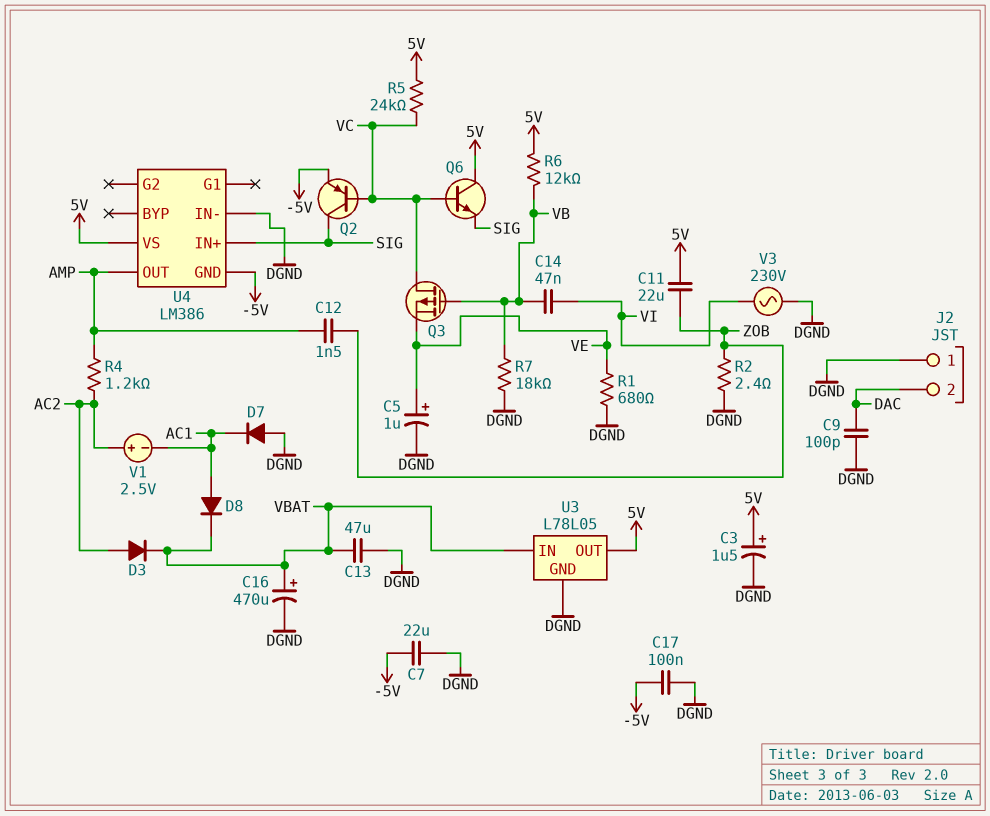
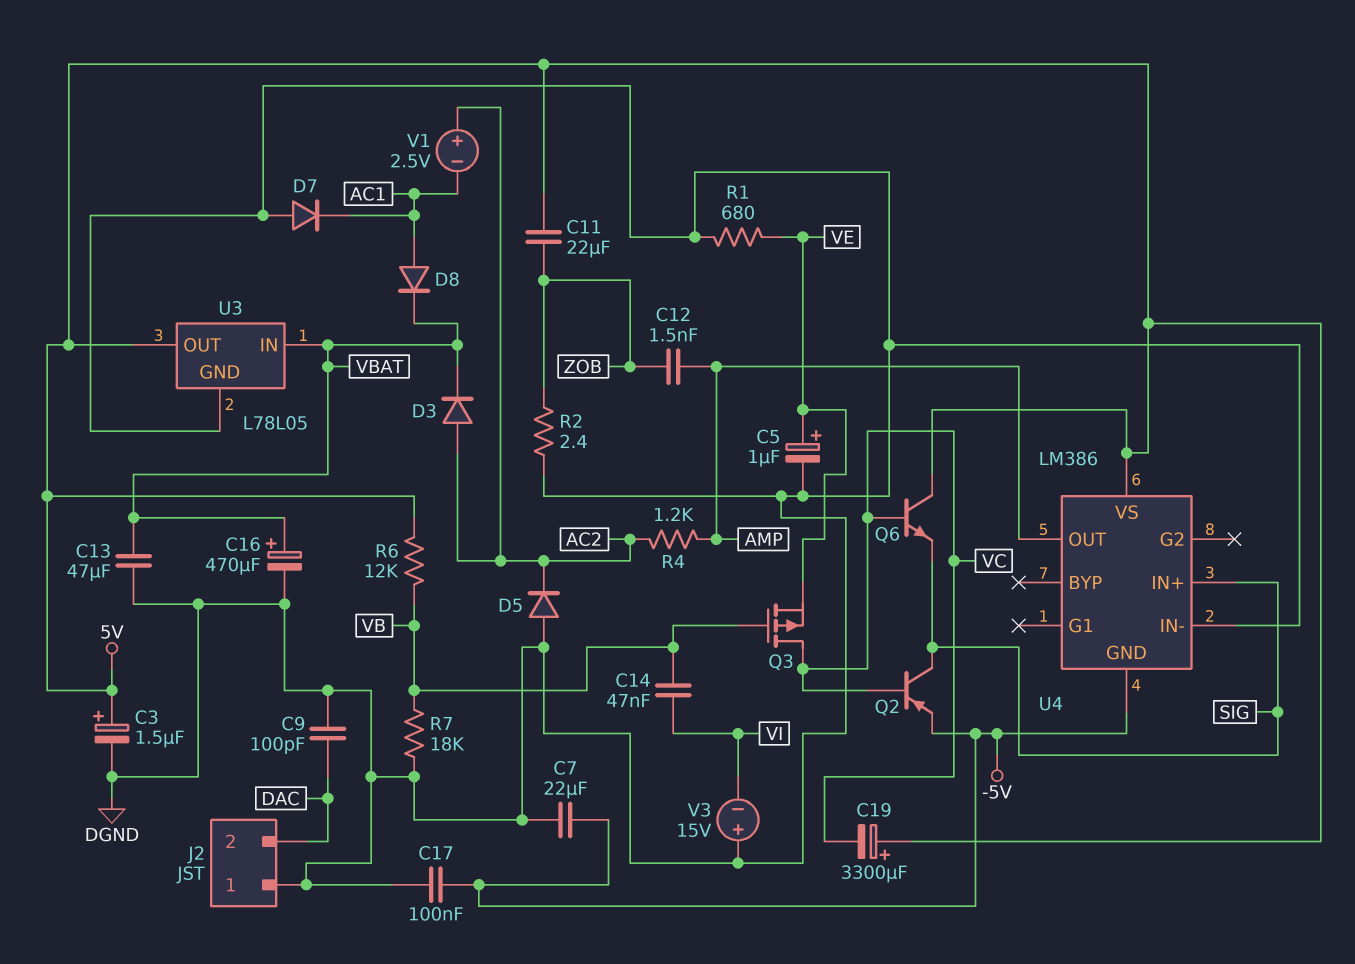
C19: none -> 3300uF (plus 5V, minus VC)
D5: none -> diode (A DGND, K AC2)
R5: 24k (5V, VC) -> none
V3: AC 230V (DGND, VI) -> 15V (plus DGND, minus VI)

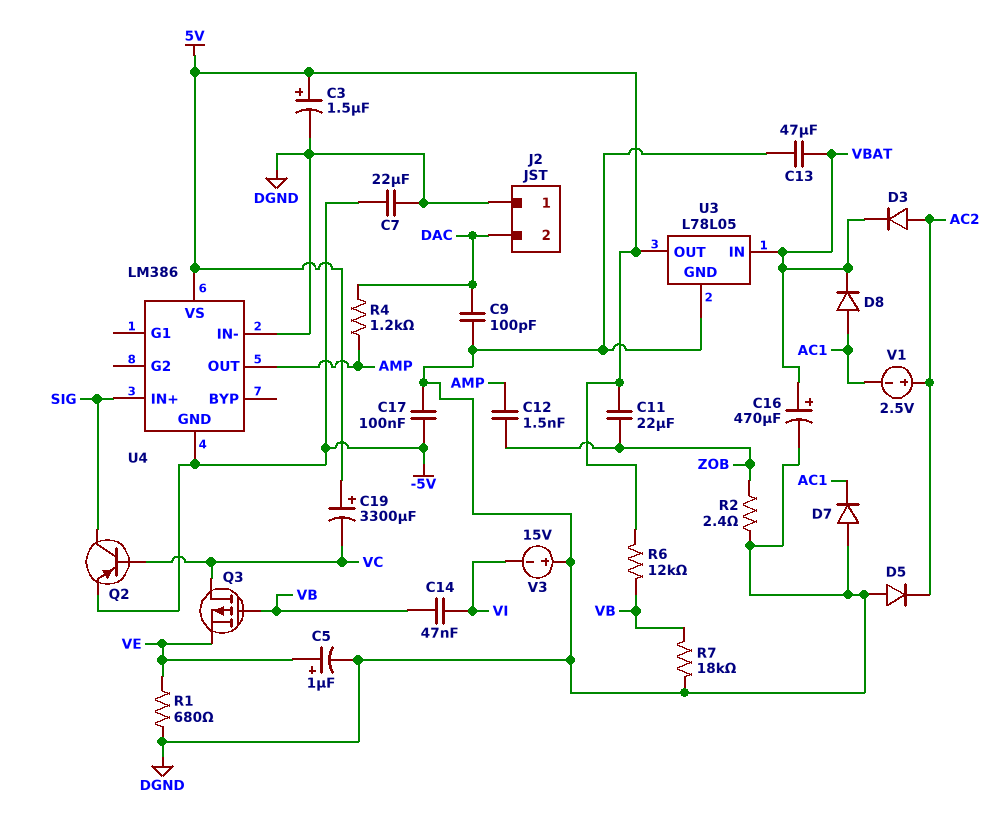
Q6: NPN (B VC, C 5V, E SIG) -> none
R4: 1.2k (AC2, AMP) -> 1.2k (AMP, DAC)

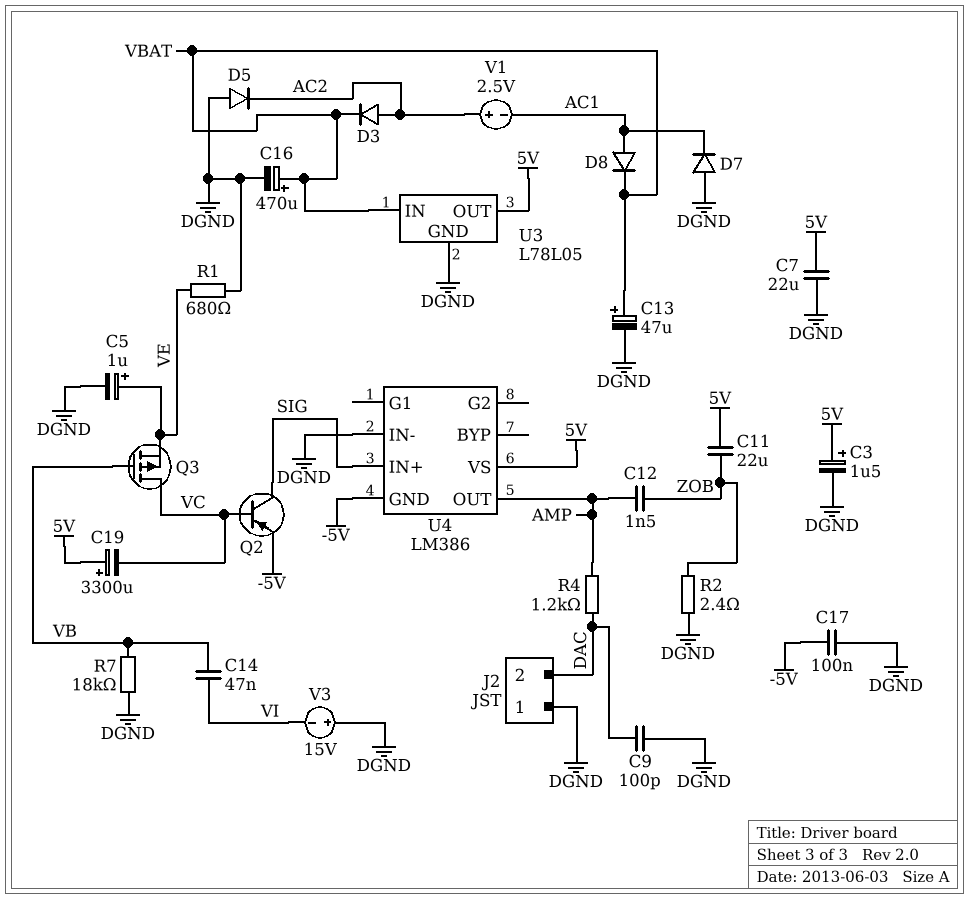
C7: 22uF (-5V, DGND) -> 22uF (5V, DGND)
C13: 47uF (DGND, VBAT) -> 47uF (plus VBAT, minus DGND)
R6: 12k (5V, VB) -> none

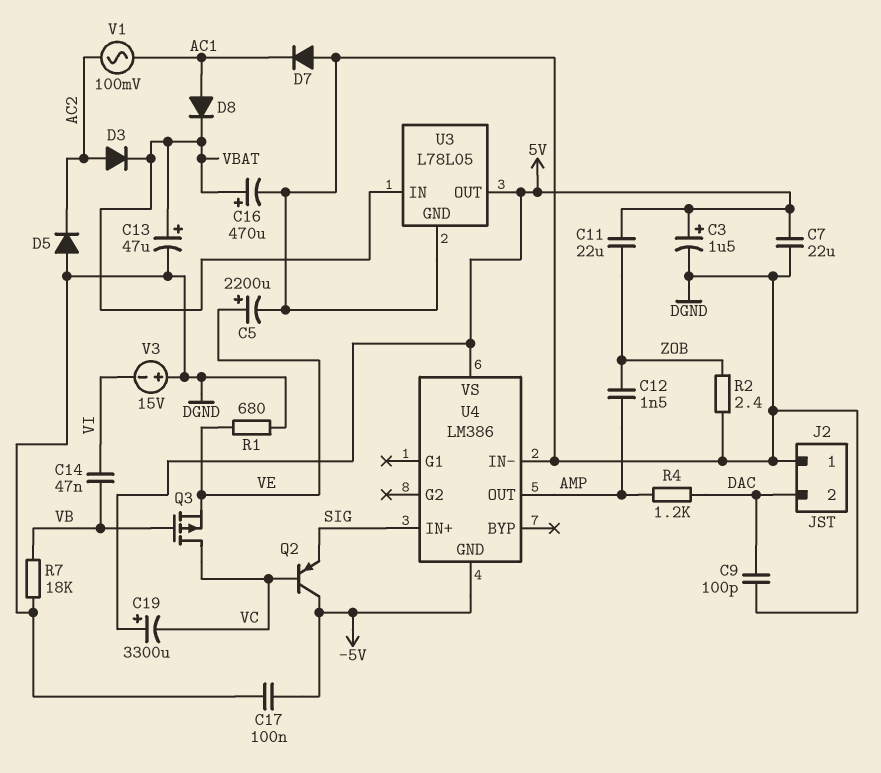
C5: 1uF (plus VE, minus DGND) -> 2200uF (plus VE, minus DGND)
Q2: PNP (B VC, C SIG, E -5V) -> PNP (B VC, C -5V, E SIG)
V1: 2.5V (plus AC2, minus AC1) -> AC 100mV (AC1, AC2)

